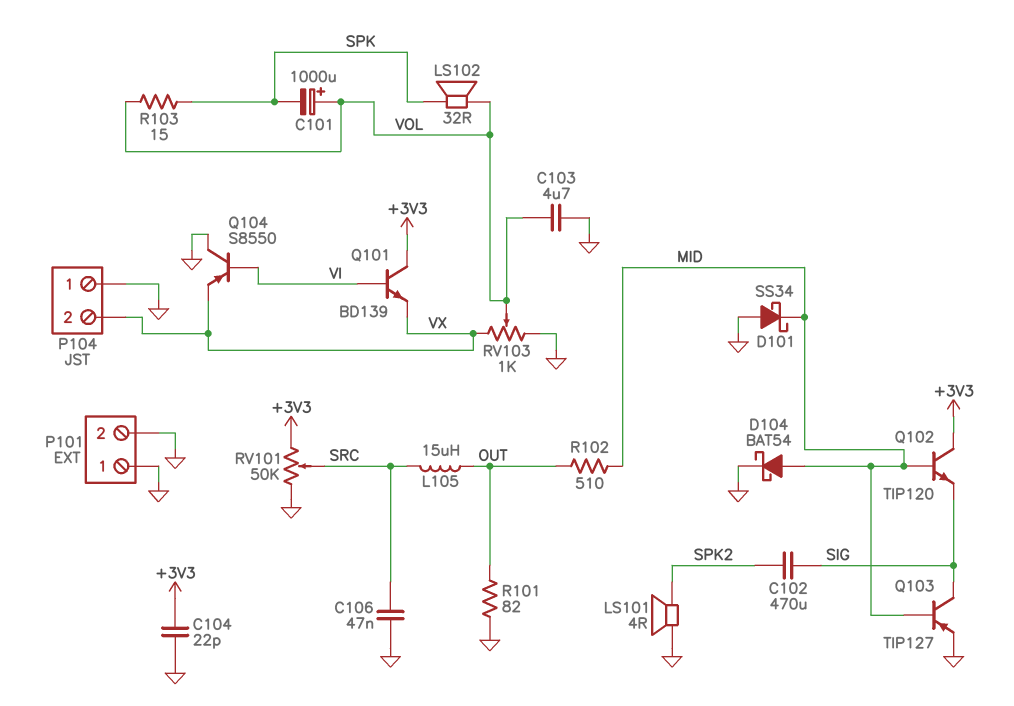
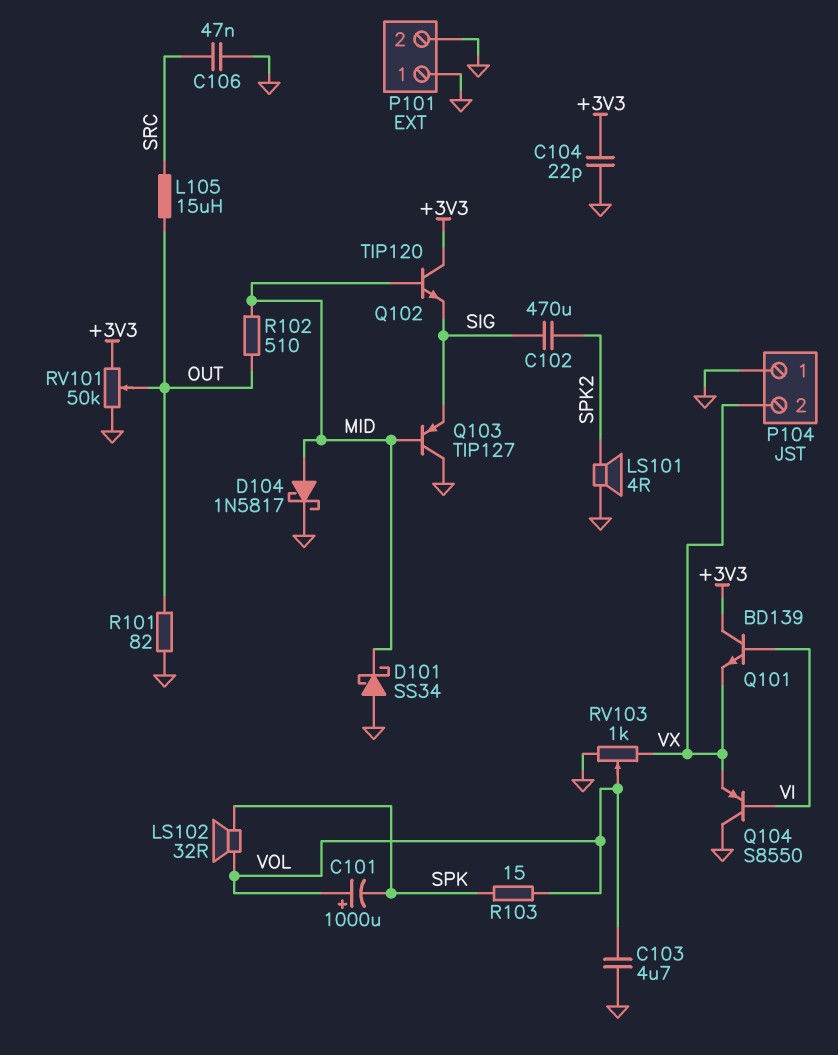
D104: schottky BAT54 (A MID, K GND) -> schottky 1N5817 (A MID, K GND)
Q103: PNP TIP127 (B MID, C SIG, E GND) -> PNP TIP127 (B MID, C GND, E SIG)
RV101: 50k (+3V3, GND, wiper SRC) -> 50k (+3V3, GND, wiper OUT)

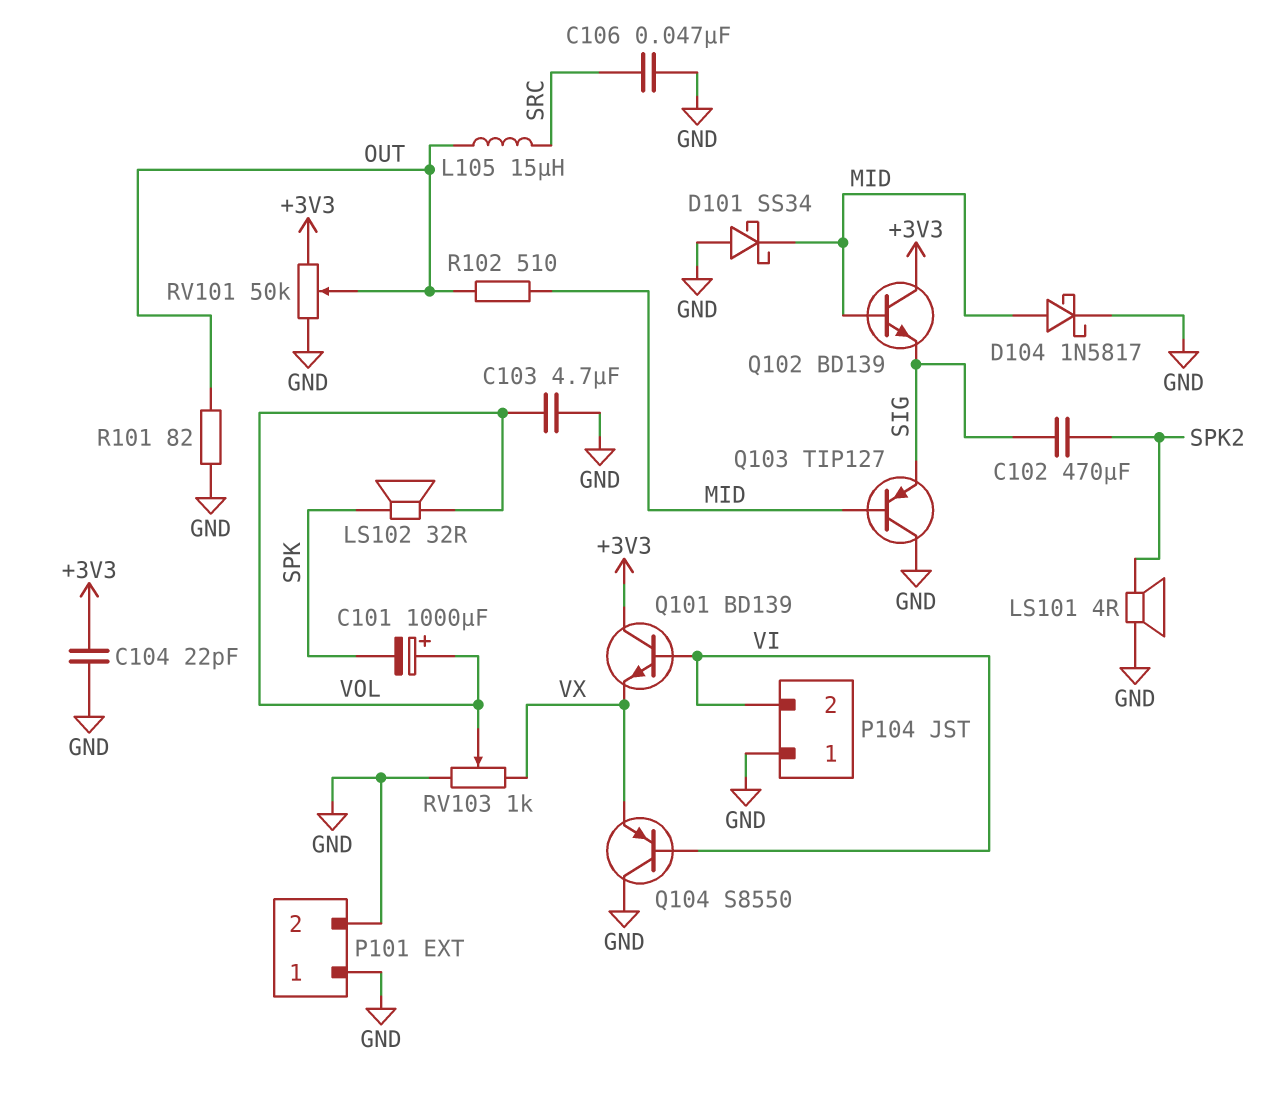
P104 pin 2: VX -> VI
Q102: NPN TIP120 (B MID, C +3V3, E SIG) -> NPN BD139 (B MID, C +3V3, E SIG)
R103: 15 (SPK, VOL) -> none

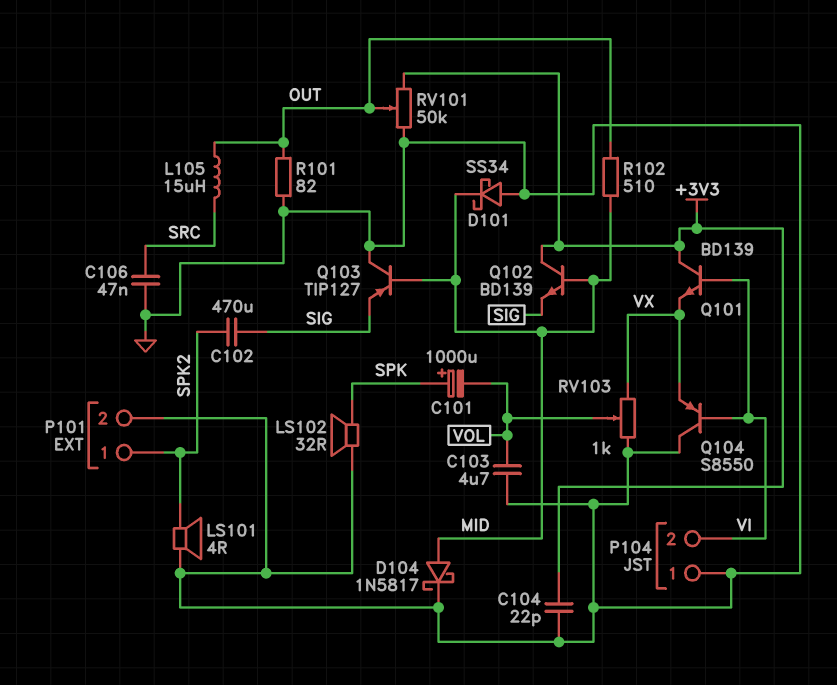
C101: 1000uF (plus VOL, minus SPK) -> 1000uF (plus SPK, minus VOL)
LS102: speaker 32R (SPK, VOL) -> speaker 32R (GND, SPK)
P101 pin 1: GND -> SPK2

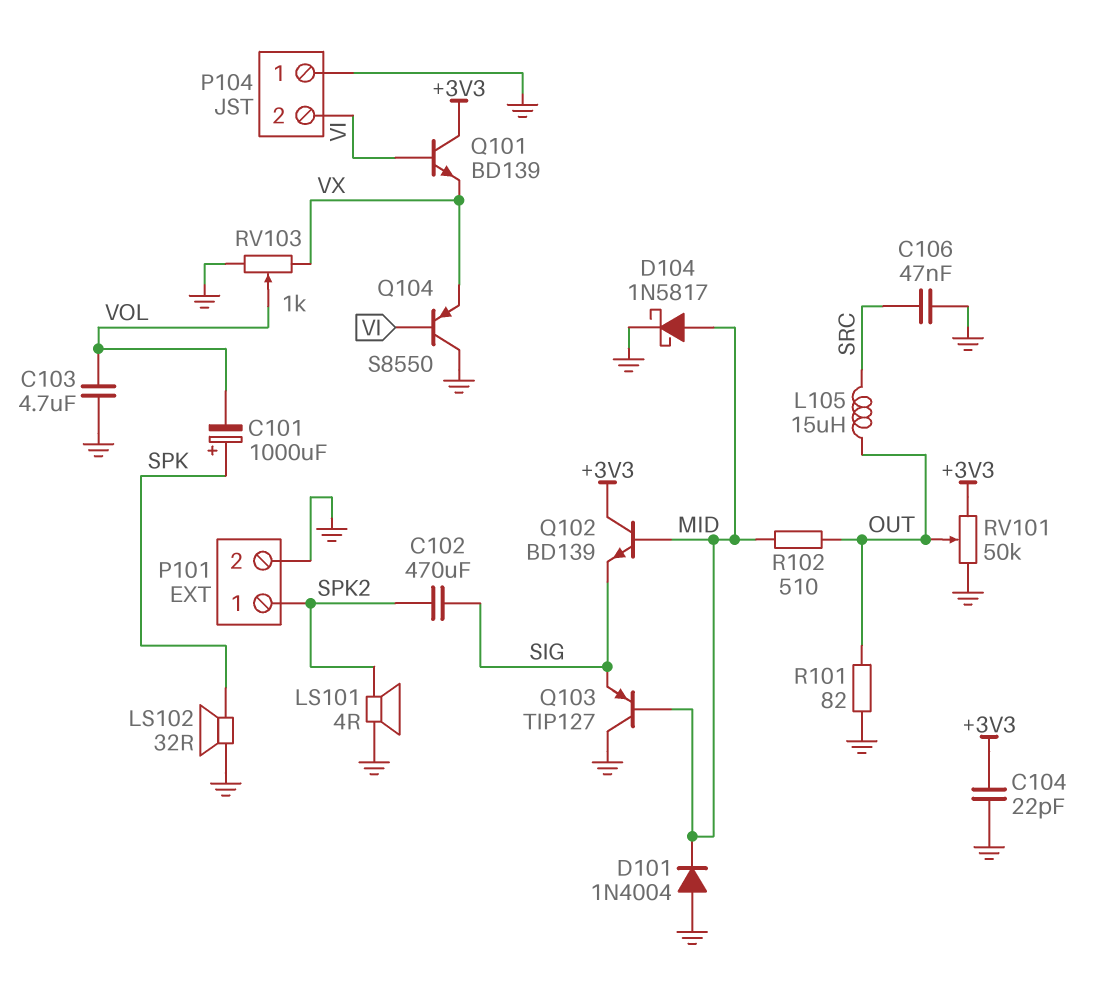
D101: schottky SS34 (A GND, K MID) -> diode 1N4004 (A GND, K MID)

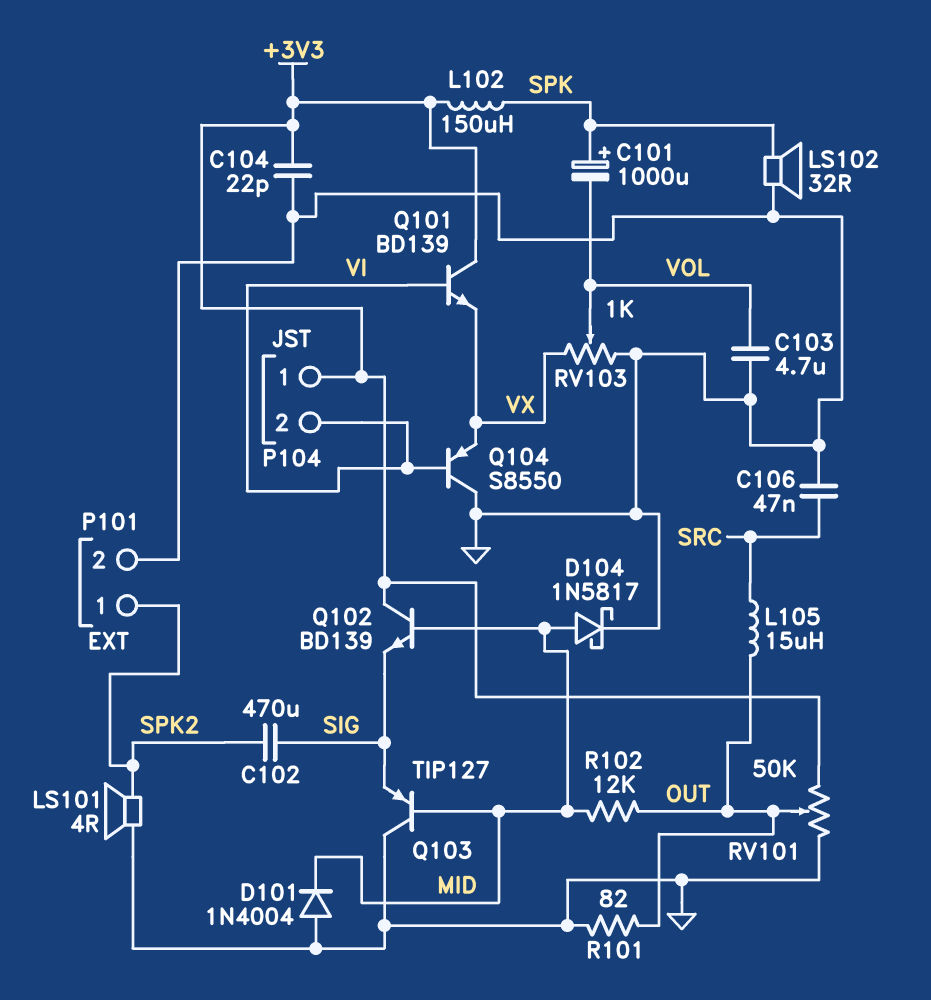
L102: none -> 150uH (+3V3, SPK)
P104 pin 1: GND -> +3V3
R102: 510 (MID, OUT) -> 12k (MID, OUT)

